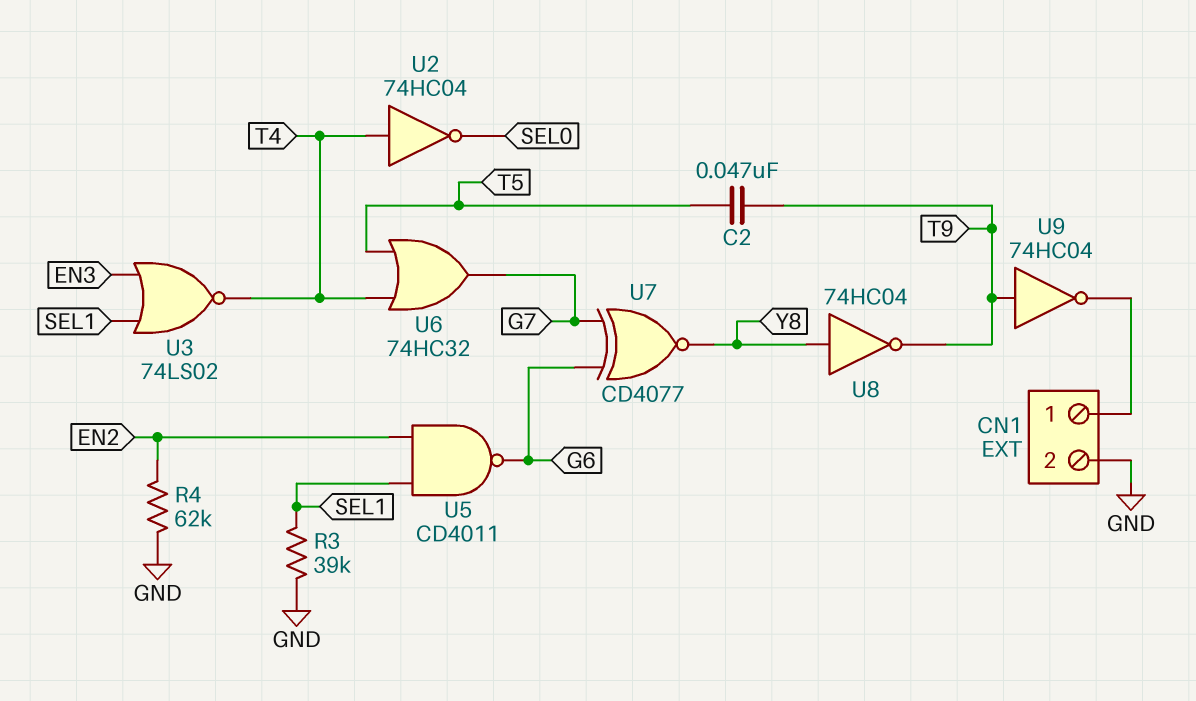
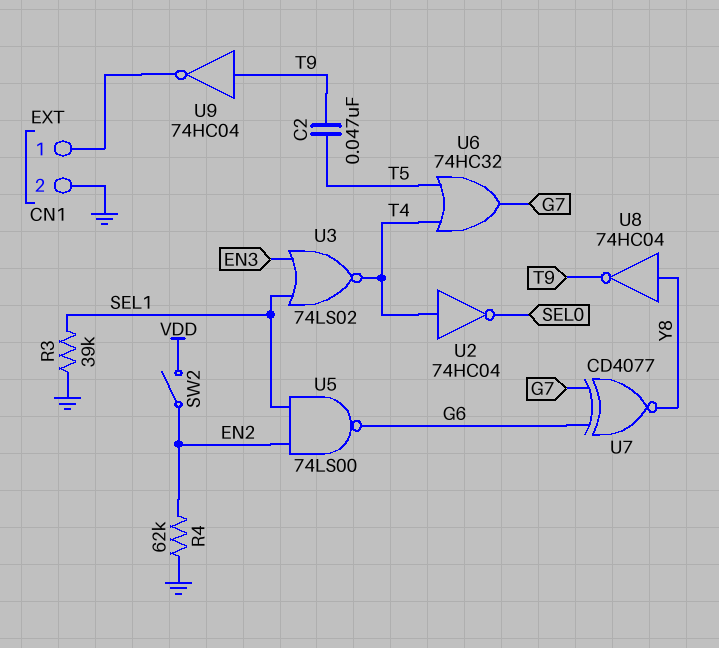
SW2: none -> switch (EN2, VDD)
U5: NAND CD4011 (in EN2, in SEL1, out G6) -> NAND 74LS00 (in EN2, in SEL1, out G6)

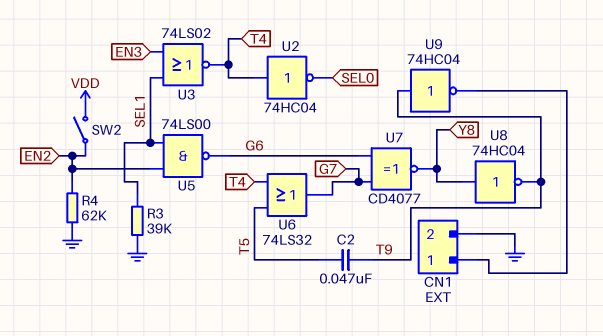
U6: OR 74HC32 (in T4, in T5, out G7) -> OR 74LS32 (in T4, in T5, out G7)

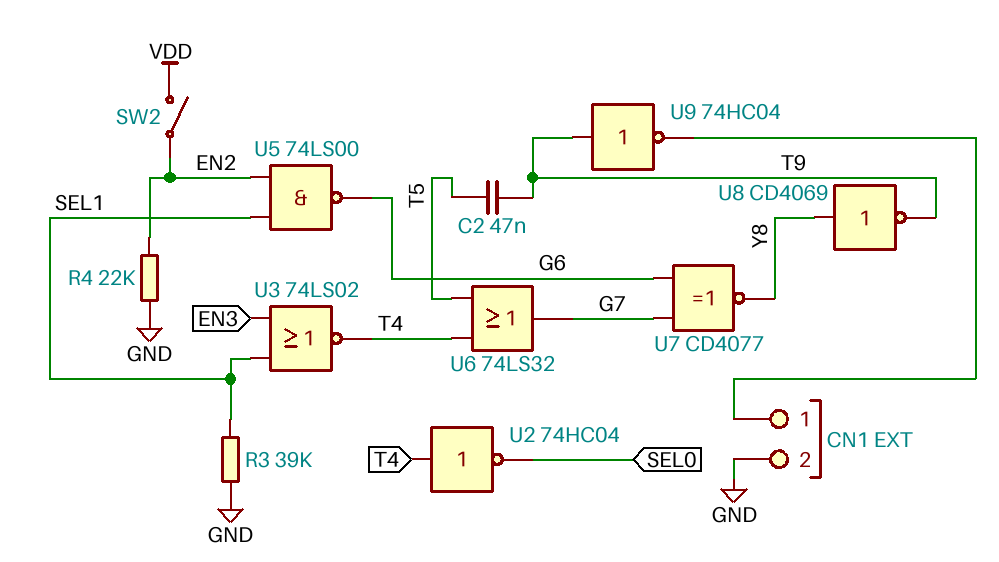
R4: 62k (EN2, GND) -> 22k (EN2, GND)
U8: NOT 74HC04 (in Y8, out T9) -> NOT CD4069 (in Y8, out T9)

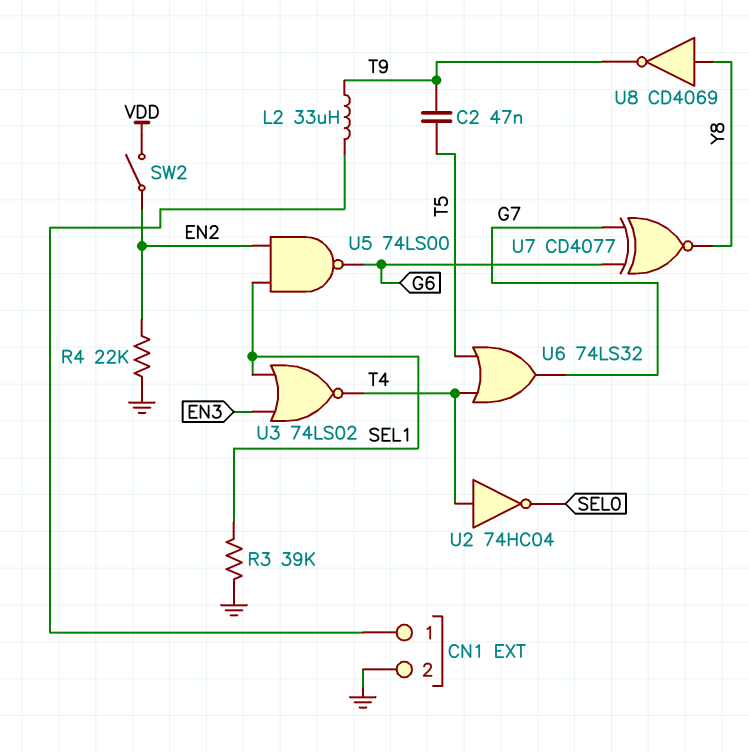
L2: none -> 33uH (CN1/1, T9)
U9: NOT 74HC04 (in T9, out CN1/1) -> none

